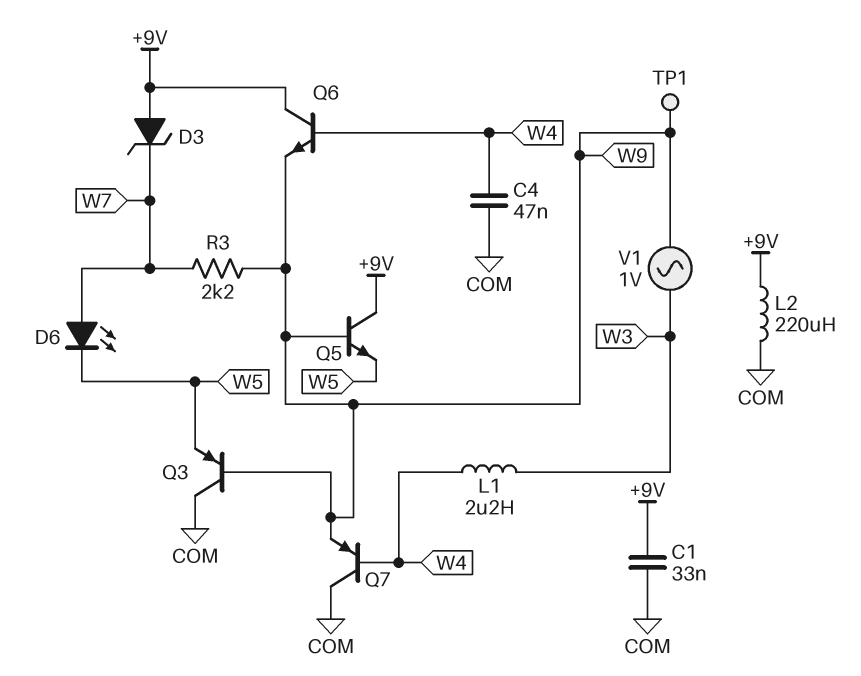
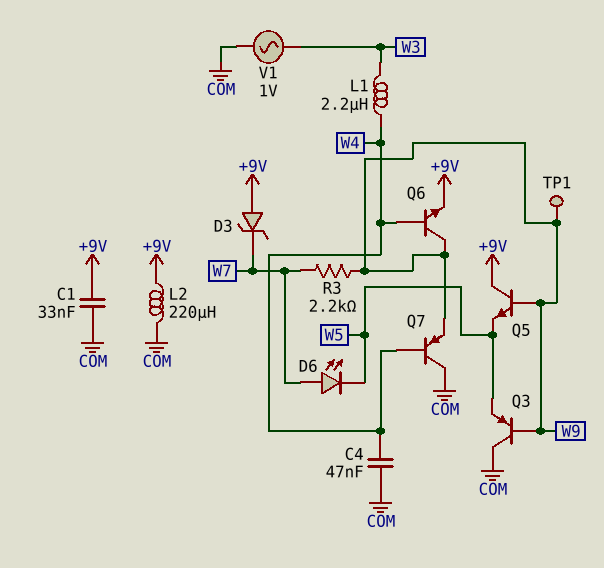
Q6: NPN (B W4, C +9V, E W9) -> NPN (B W4, C W9, E +9V)
V1: AC 1V (W3, W9) -> AC 1V (COM, W3)

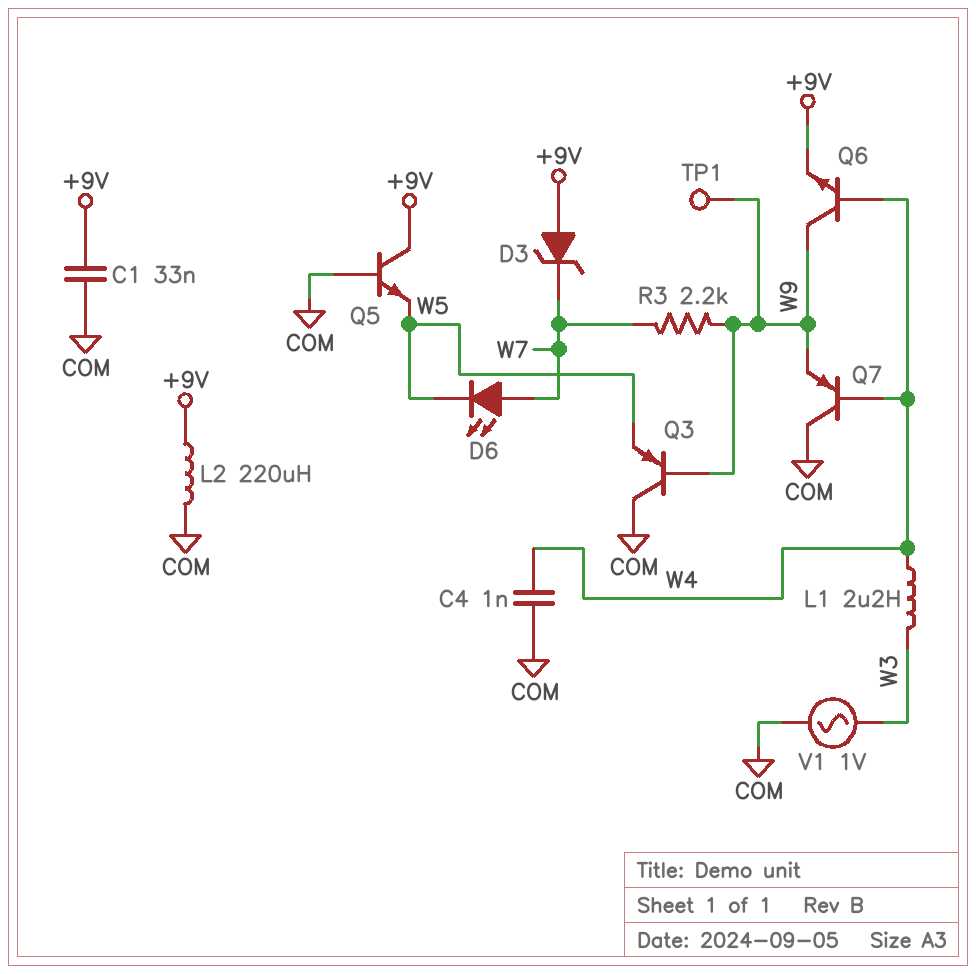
C4: 47nF (COM, W4) -> 1nF (COM, W4)
Q5: NPN (B W9, C +9V, E W5) -> NPN (B COM, C +9V, E W5)

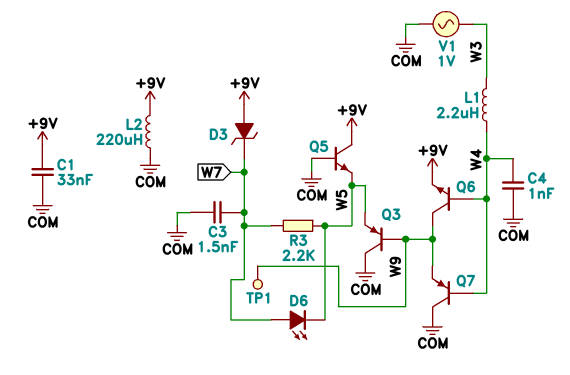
C3: none -> 1.5nF (COM, W7)
R3: 2.2k (W7, W9) -> 2.2k (W5, W7)

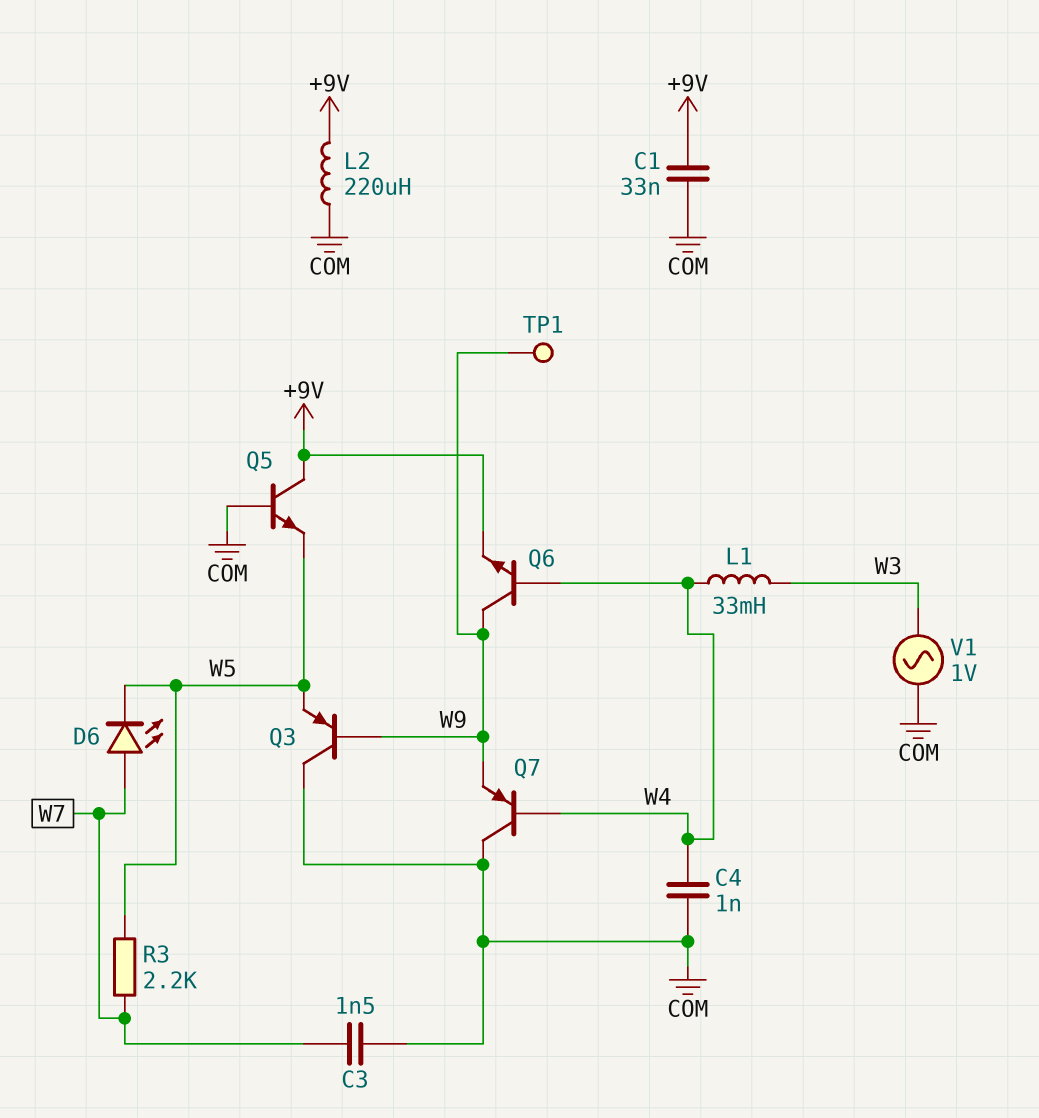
D3: zener (A +9V, K W7) -> none
L1: 2.2uH (W3, W4) -> 33mH (W3, W4)

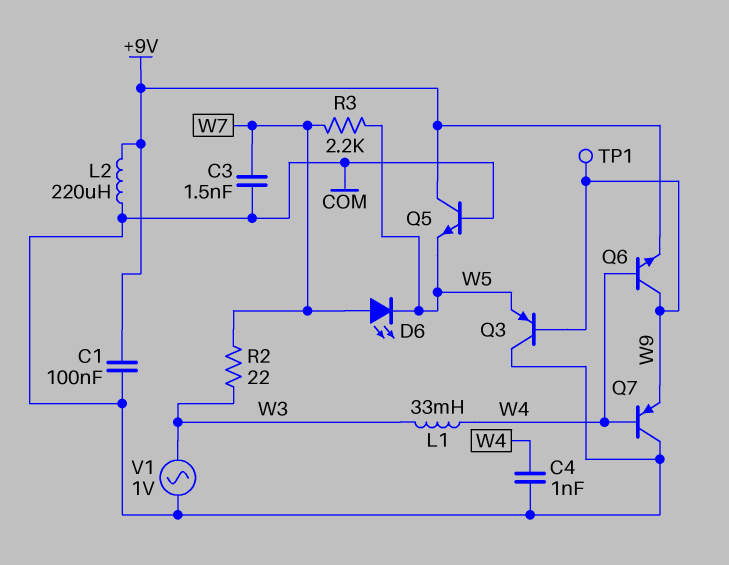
C1: 33nF (+9V, COM) -> 100nF (+9V, COM)
R2: none -> 22 (W3, W7)

